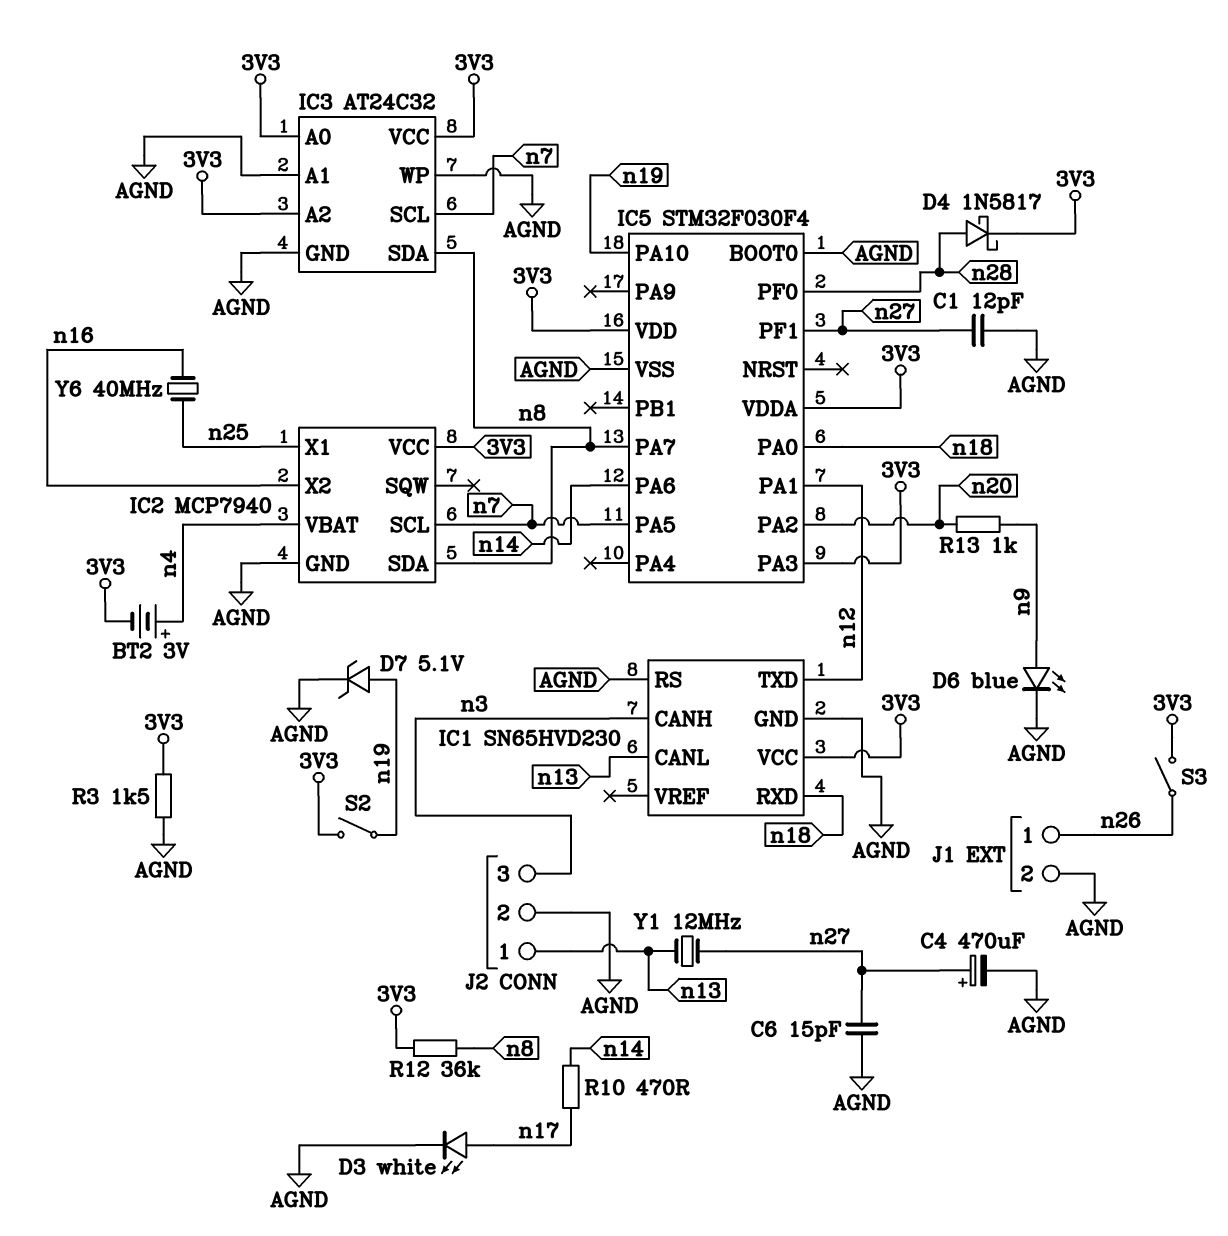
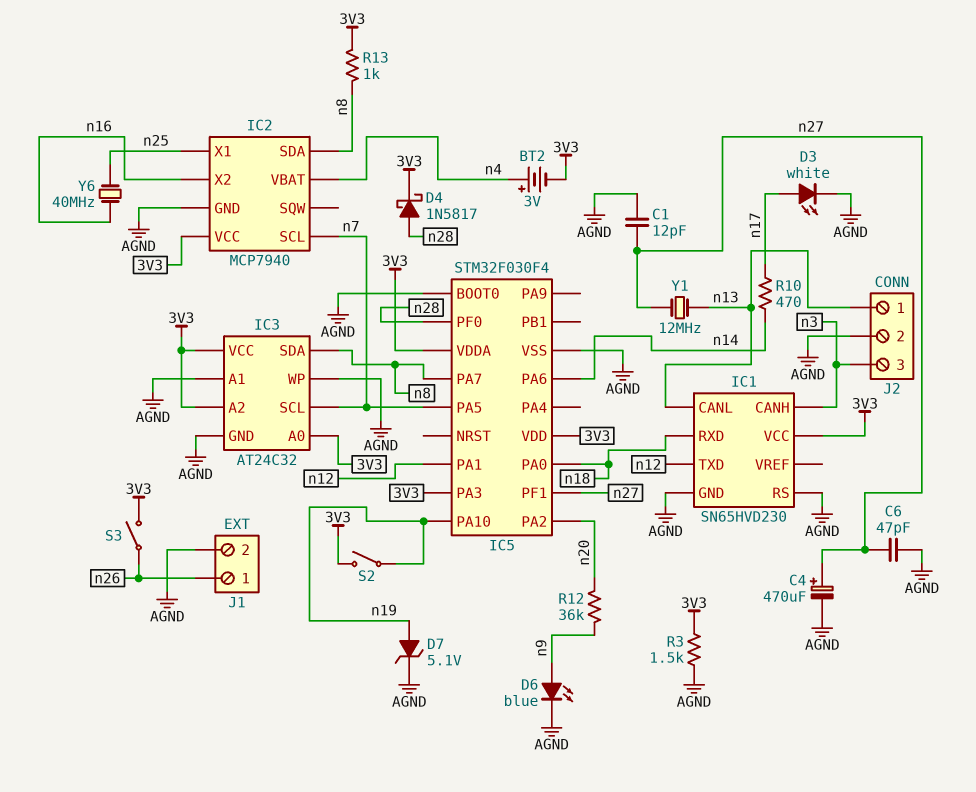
C6: 15pF (AGND, n27) -> 47pF (AGND, n27)
R12: 36k (3V3, n8) -> 36k (n9, n20)
R13: 1k (n9, n20) -> 1k (3V3, n8)

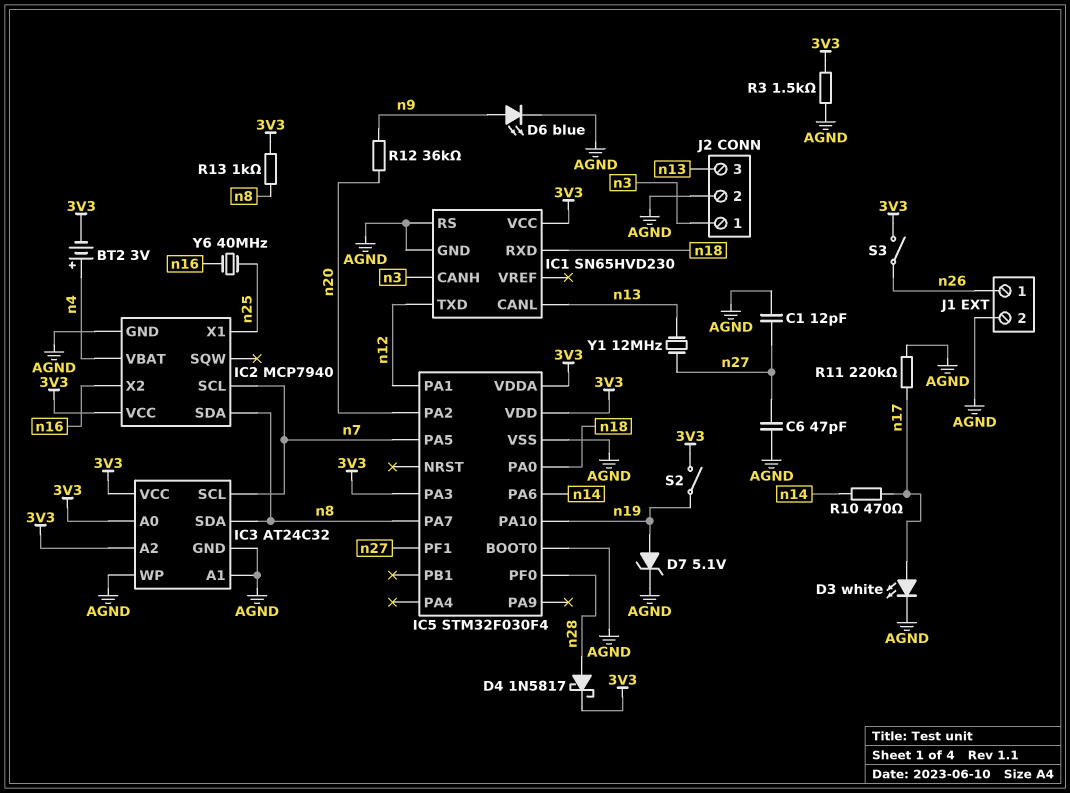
C4: 470uF (plus n27, minus AGND) -> none
J2 pin 1: n13 -> n3
J2 pin 3: n3 -> n13
R11: none -> 220k (AGND, n17)

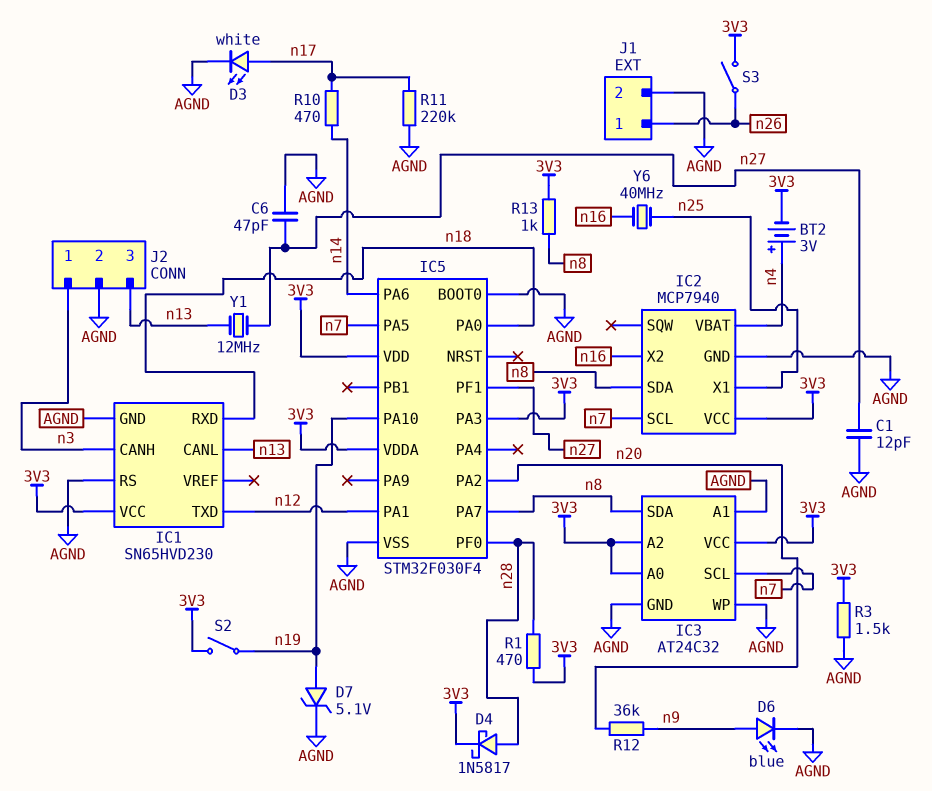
R1: none -> 470 (3V3, n28)

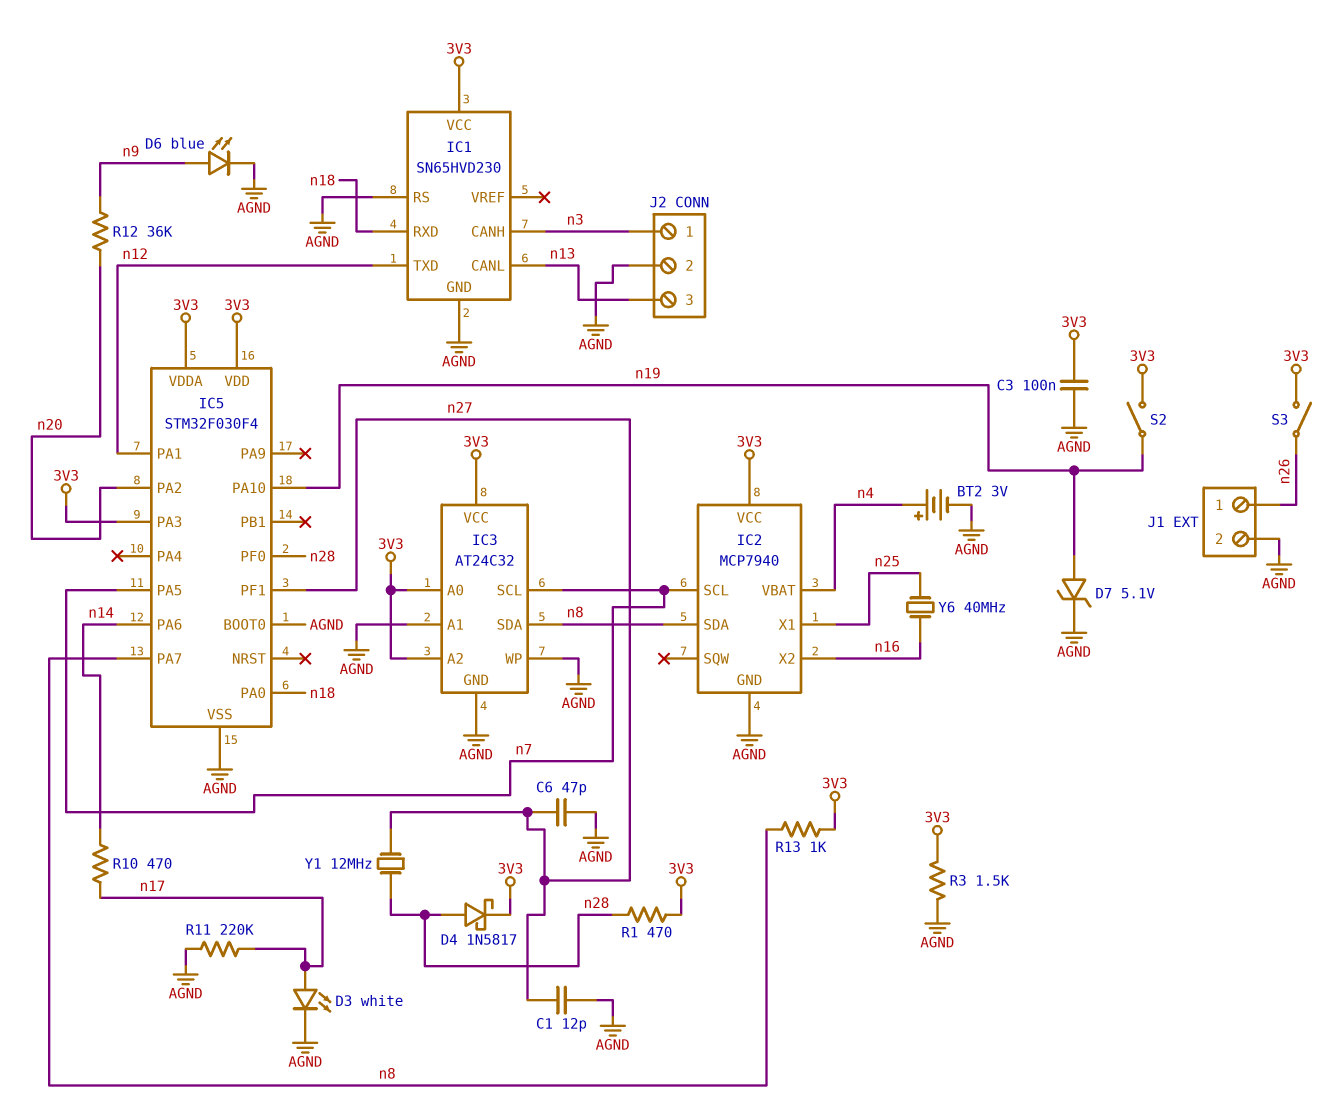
BT2: 3V (plus n4, minus 3V3) -> 3V (plus n4, minus AGND)
C3: none -> 100nF (3V3, AGND)
Y1: 12MHz (n13, n27) -> 12MHz (n27, n28)

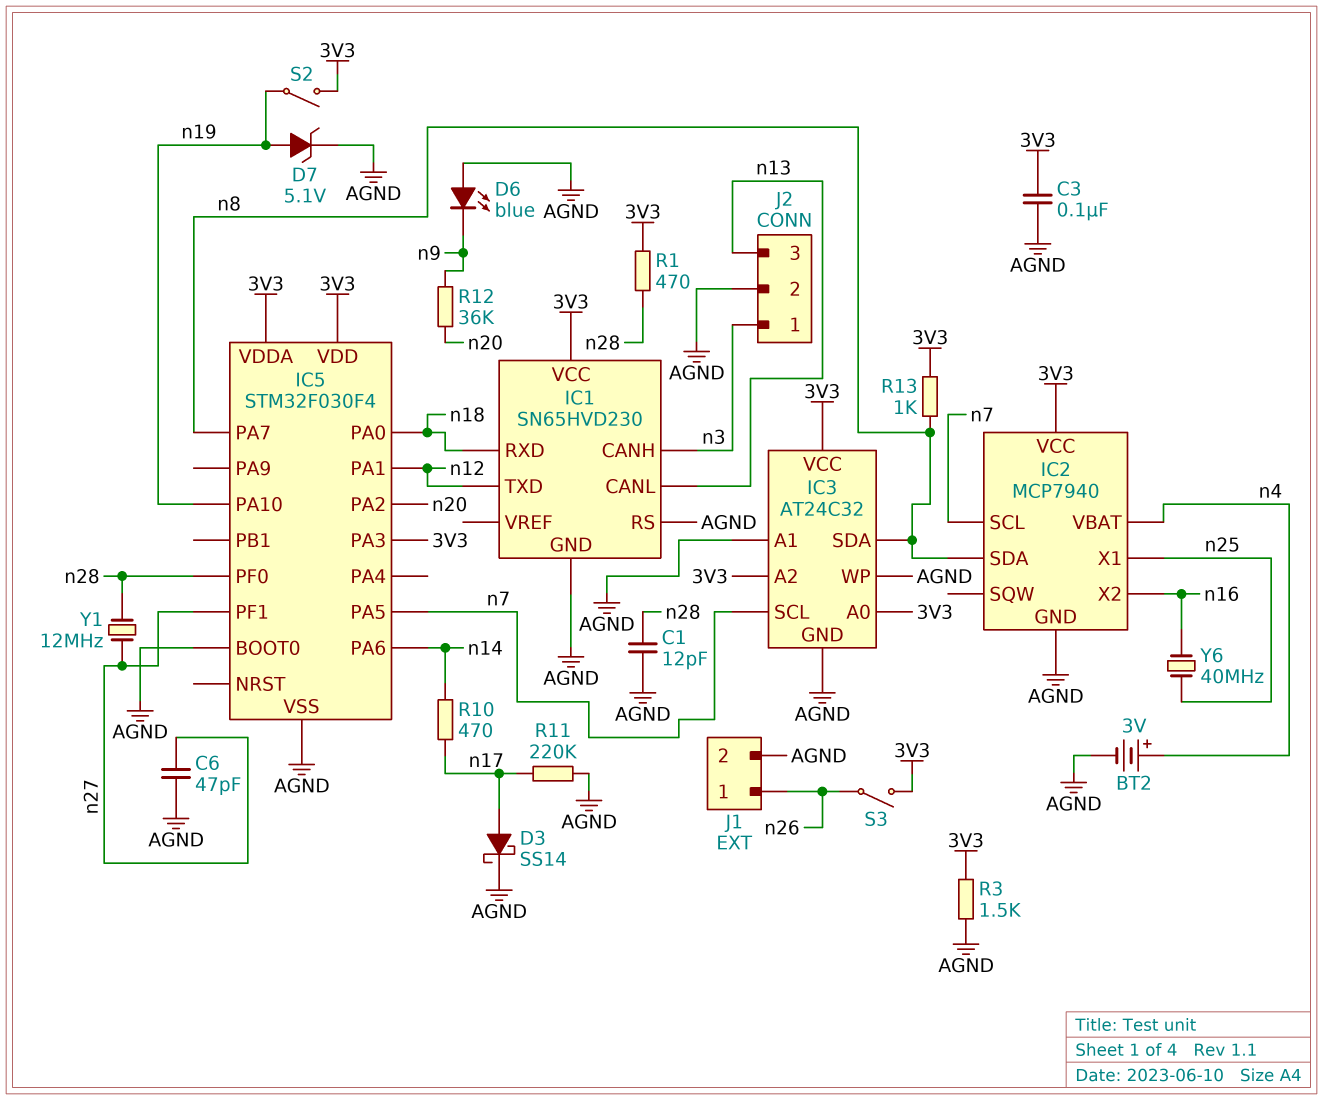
C1: 12pF (AGND, n27) -> 12pF (AGND, n28)
D3: LED white (A n17, K AGND) -> schottky SS14 (A n17, K AGND)
D4: schottky 1N5817 (A n28, K 3V3) -> none
D6: LED blue (A n9, K AGND) -> LED blue (A AGND, K n9)

